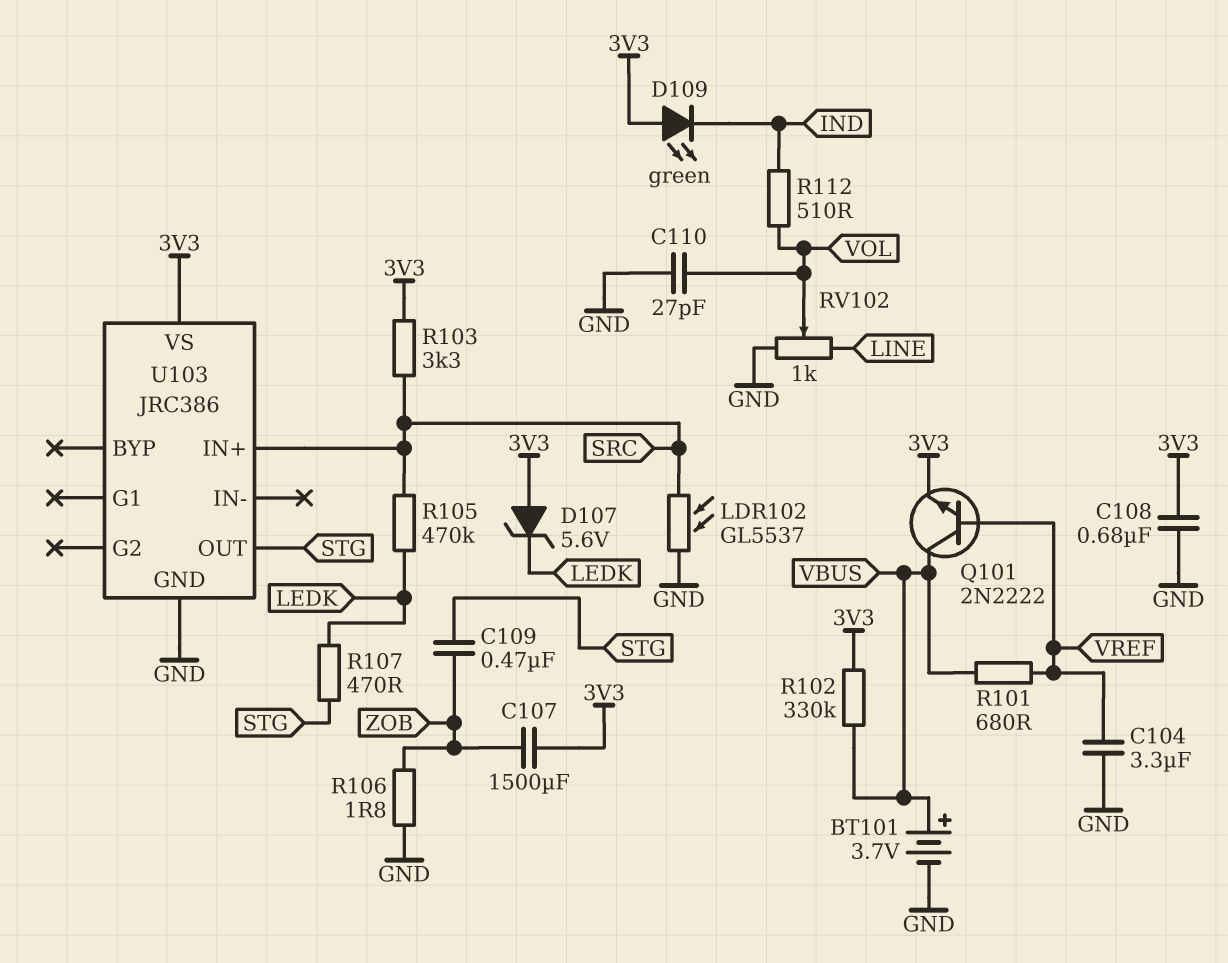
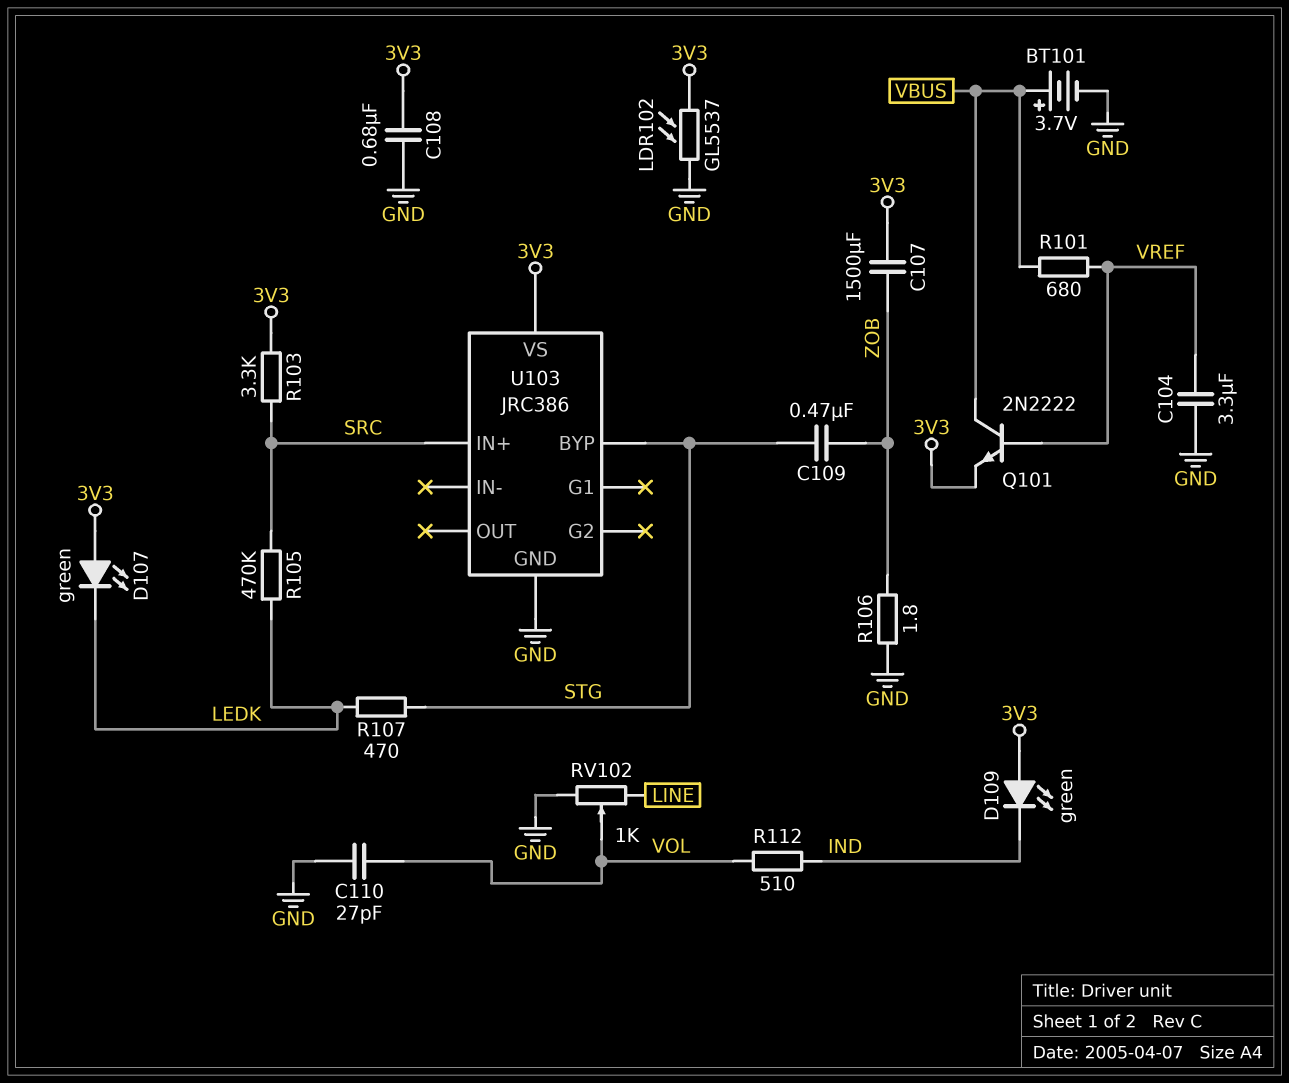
D107: zener 5.6V (A 3V3, K LEDK) -> LED green (A 3V3, K LEDK)
LDR102: GL5537 (GND, SRC) -> GL5537 (3V3, GND)
R102: 330k (3V3, VBUS) -> none
U103 pin BYP: none -> STG
U103 pin OUT: STG -> none

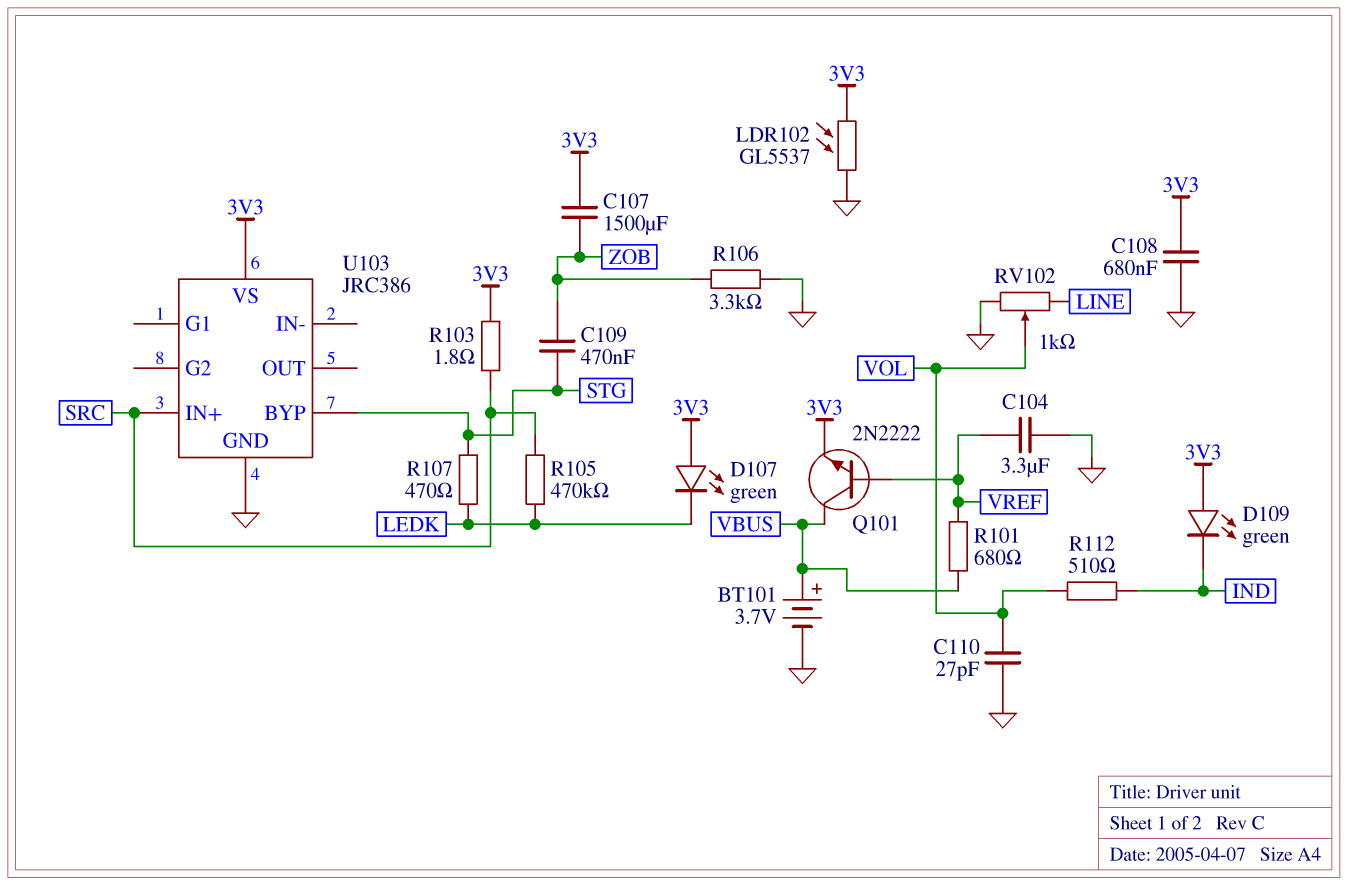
R103: 3.3k (3V3, SRC) -> 1.8 (3V3, SRC)
R106: 1.8 (GND, ZOB) -> 3.3k (GND, ZOB)

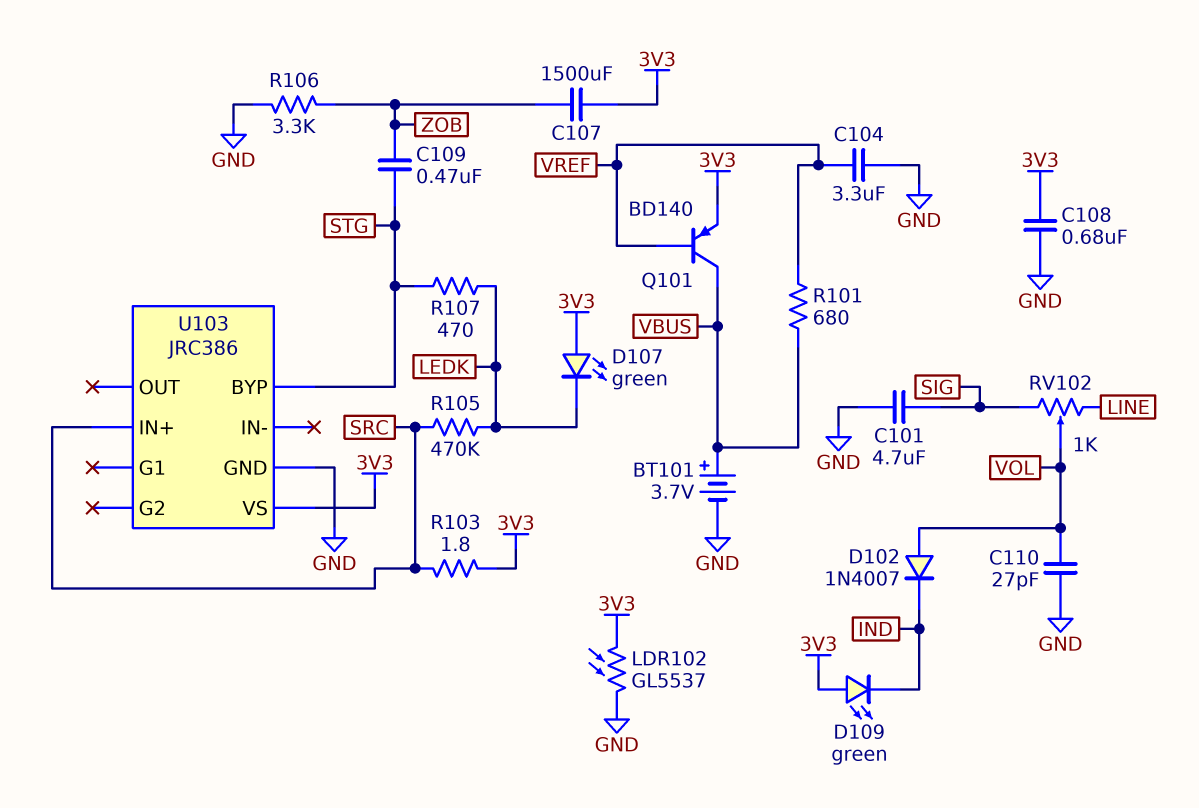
C101: none -> 4.7uF (GND, SIG)
D102: none -> diode 1N4007 (A VOL, K IND)
Q101: NPN 2N2222 (B VREF, C VBUS, E 3V3) -> PNP BD140 (B VREF, C VBUS, E 3V3)
R112: 510 (IND, VOL) -> none
RV102: 1k (GND, LINE, wiper VOL) -> 1k (LINE, SIG, wiper VOL)

